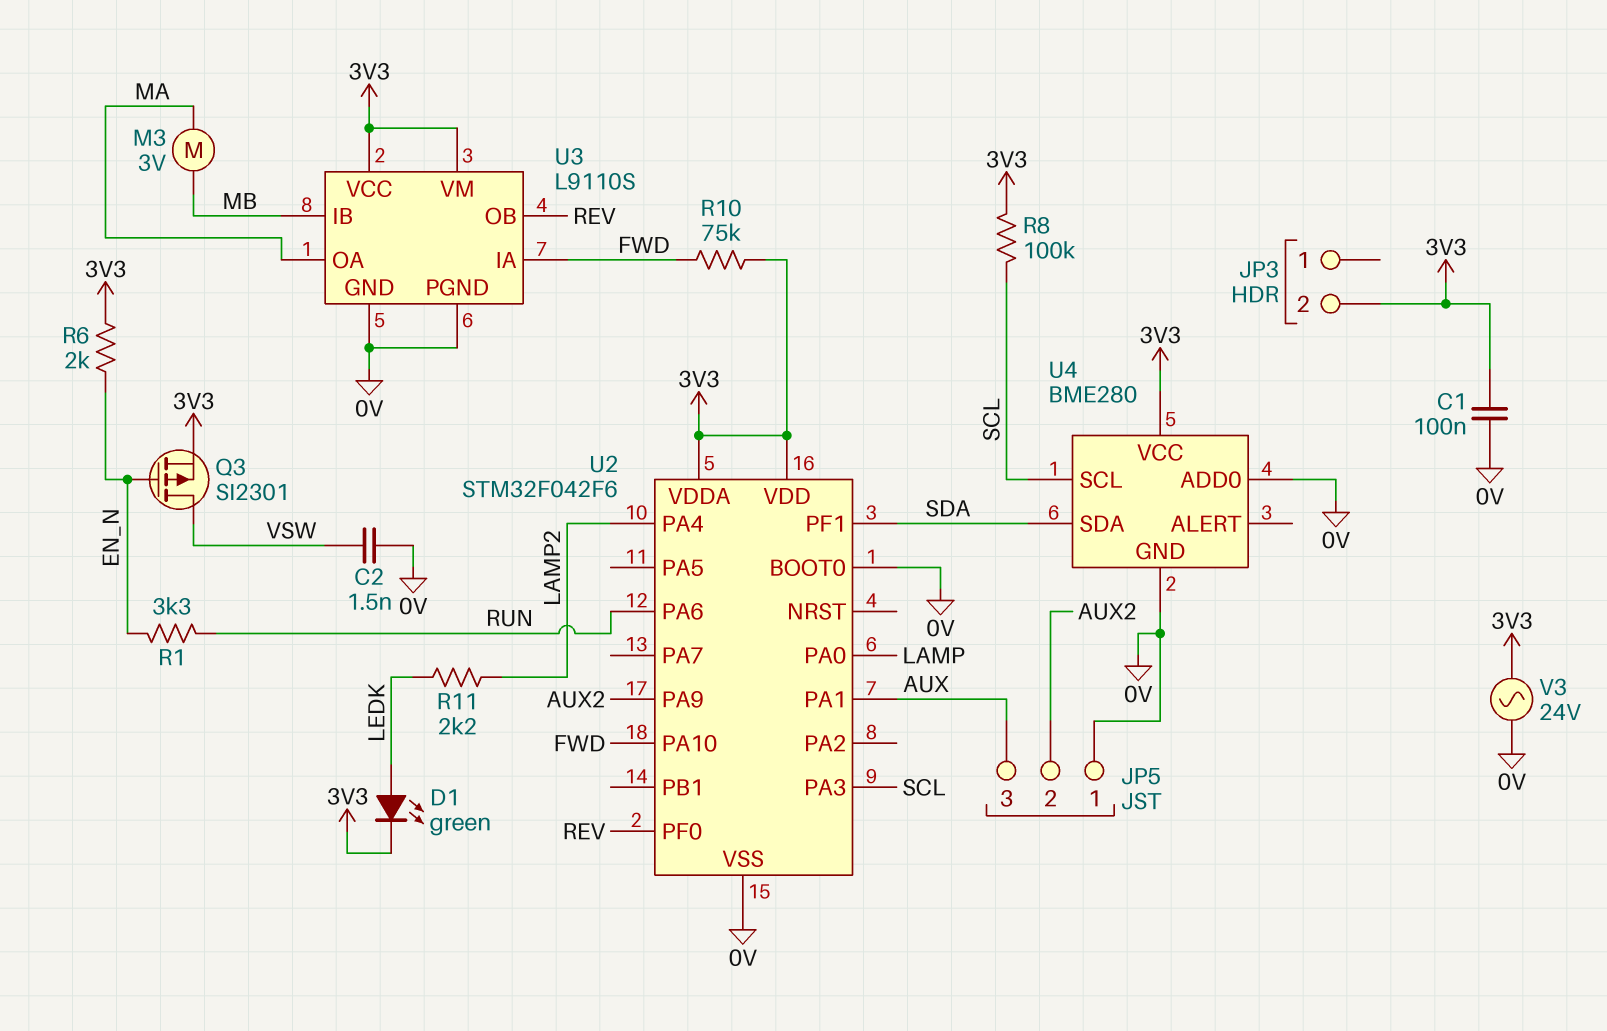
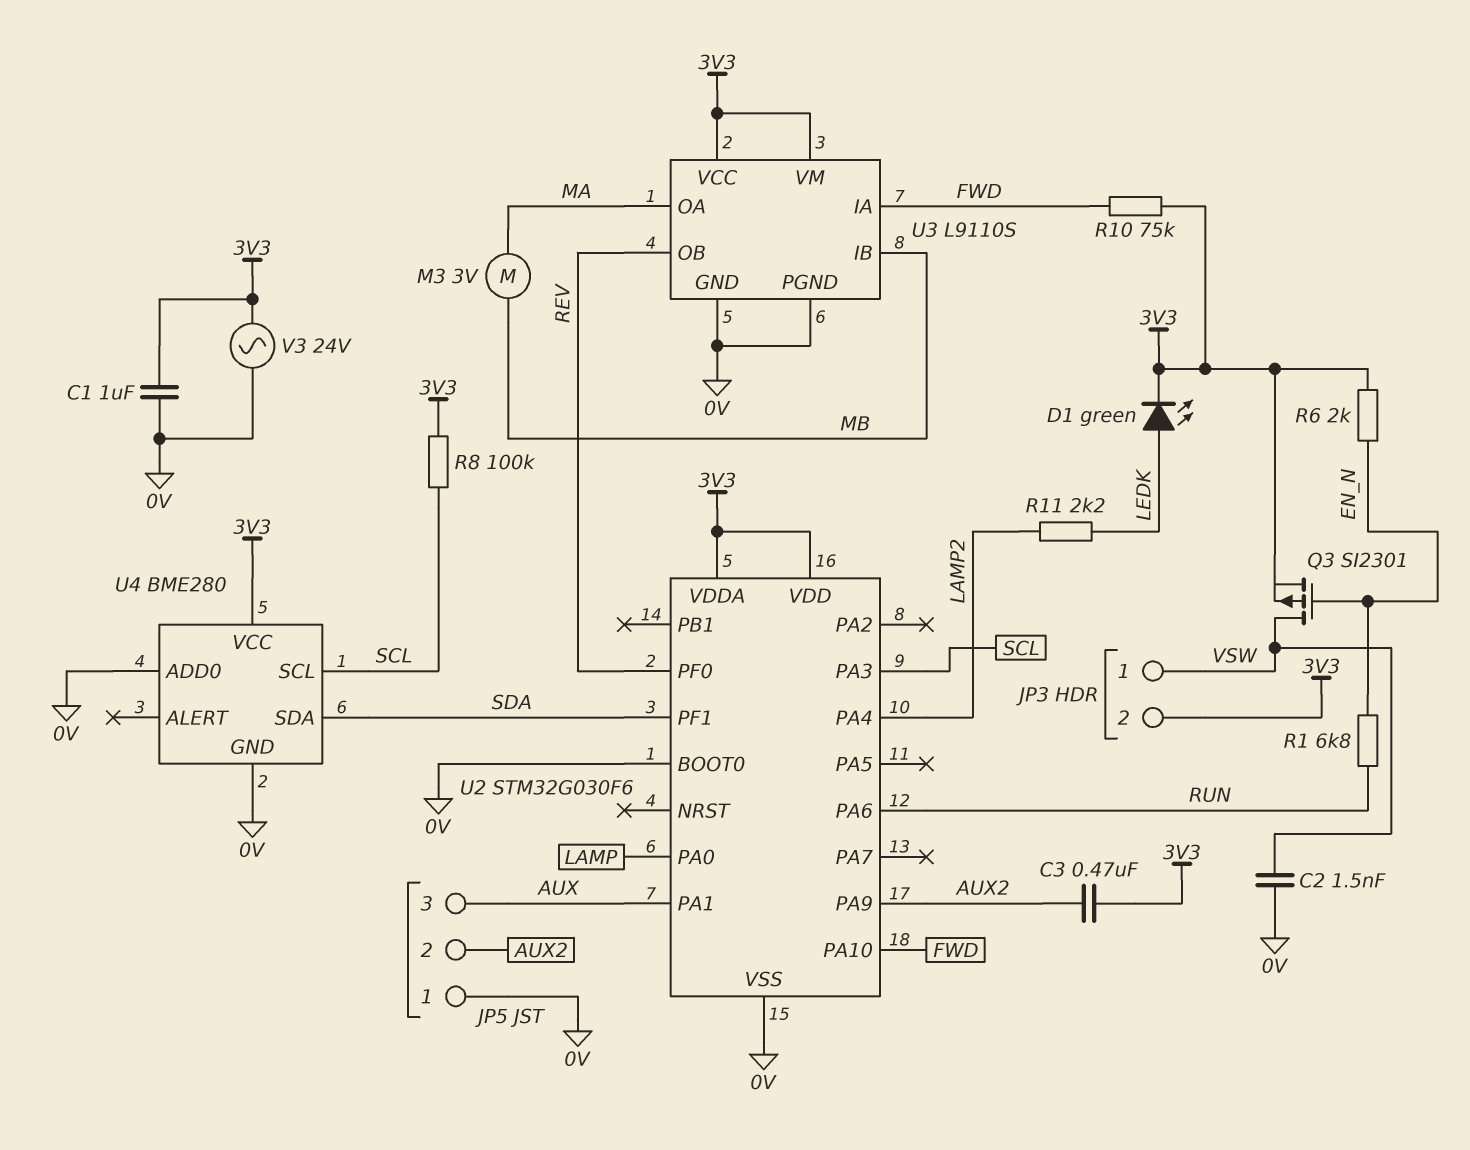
C1: 100nF (0V, 3V3) -> 1uF (0V, 3V3)
C3: none -> 470nF (3V3, AUX2)
JP3 pin 1: none -> VSW
R1: 3.3k (EN_N, RUN) -> 6.8k (EN_N, RUN)
U2: STM32F042F6 -> STM32G030F6

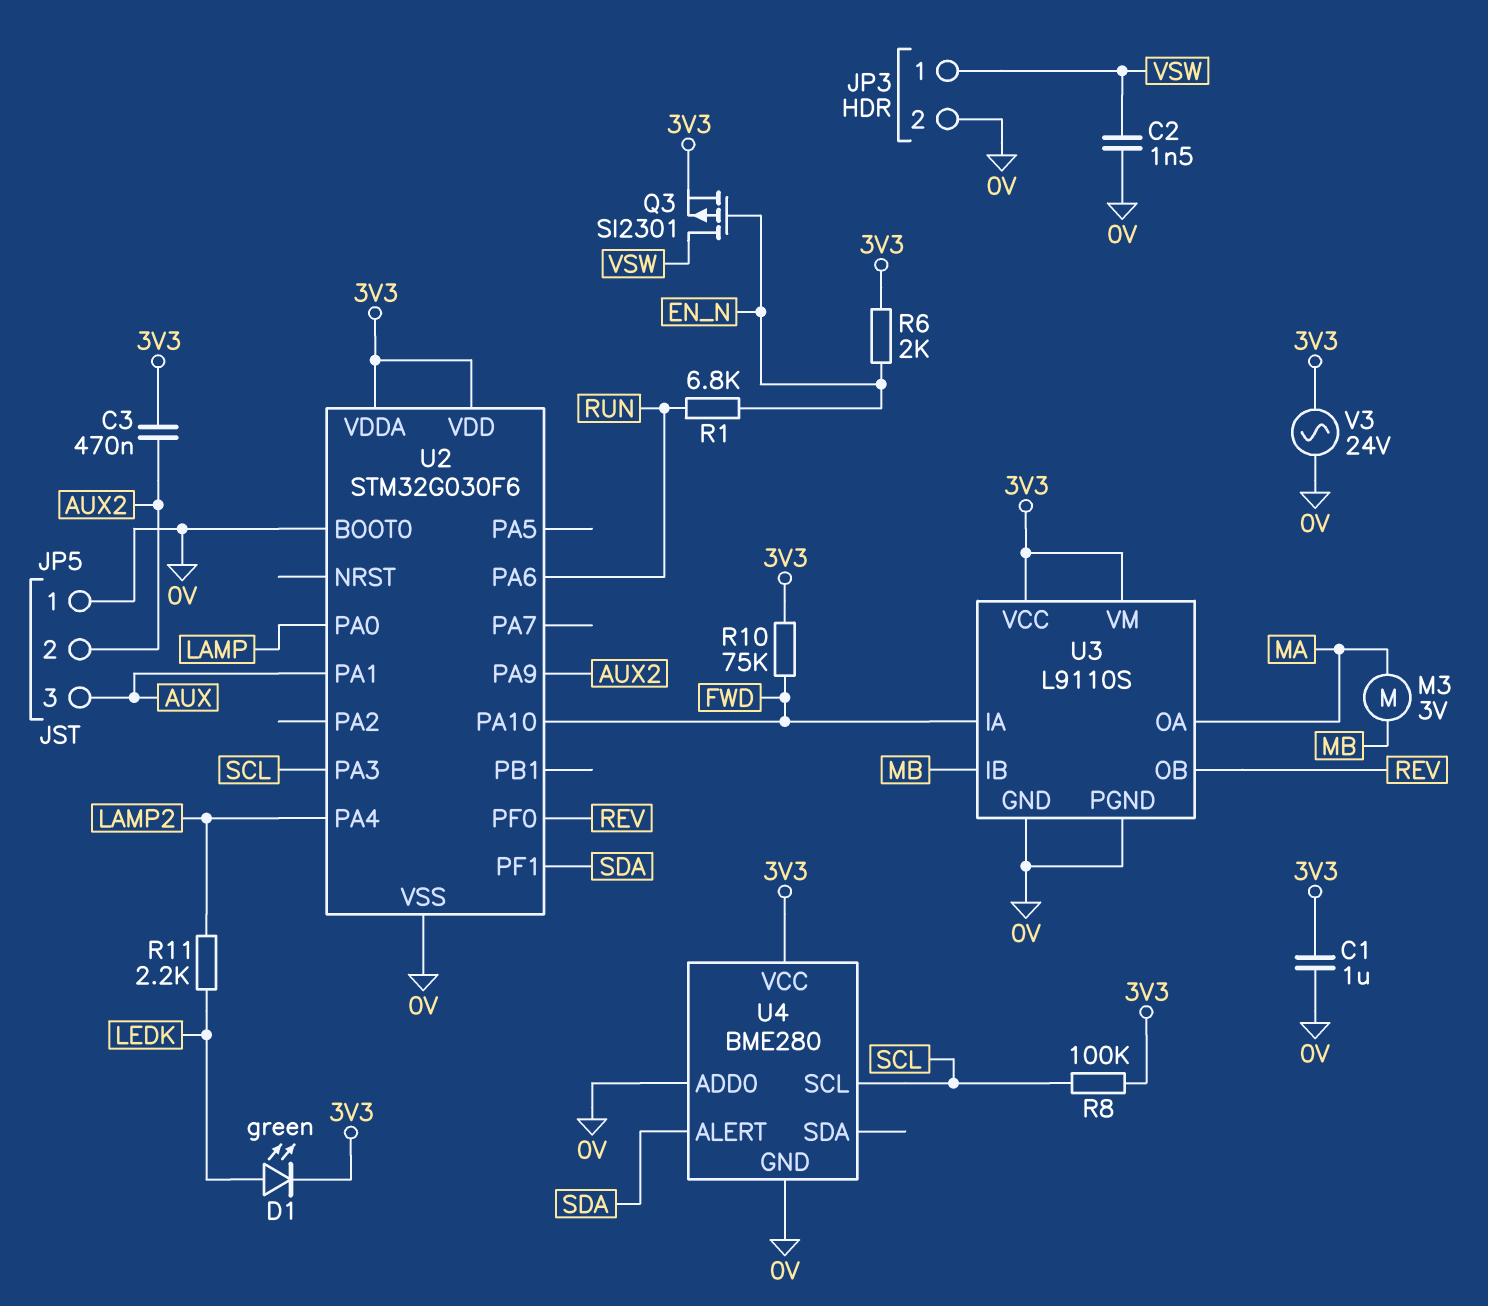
JP3 pin 2: 3V3 -> 0V
U4 pin ALERT: none -> SDA
U4 pin SDA: SDA -> none

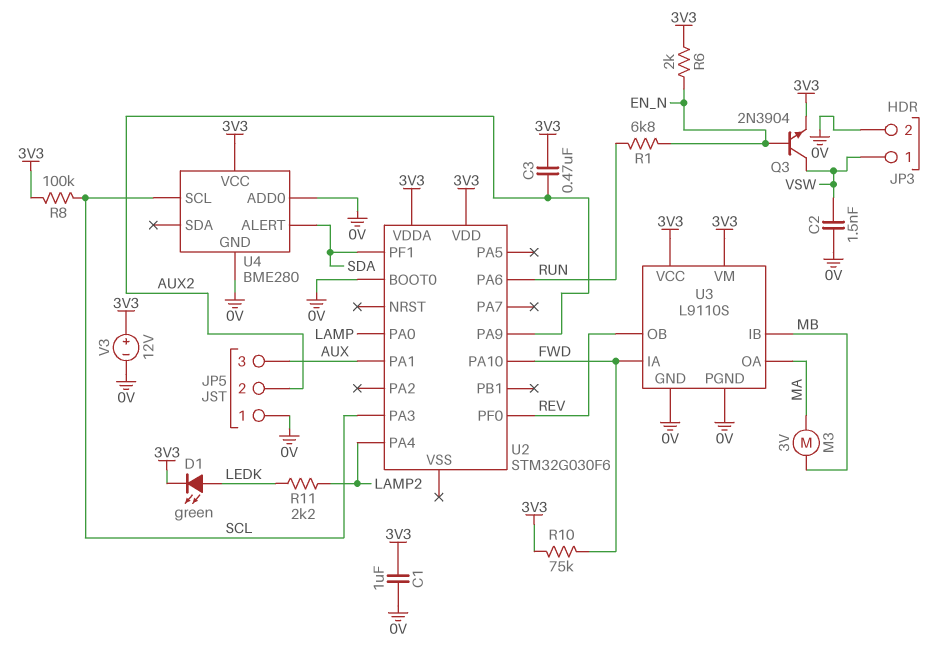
Q3: PMOS SI2301 (G EN_N, D VSW, S 3V3) -> NPN 2N3904 (B EN_N, C VSW, E 3V3)
U2 pin VSS: 0V -> none
V3: AC 24V (0V, 3V3) -> 12V (plus 3V3, minus 0V)

